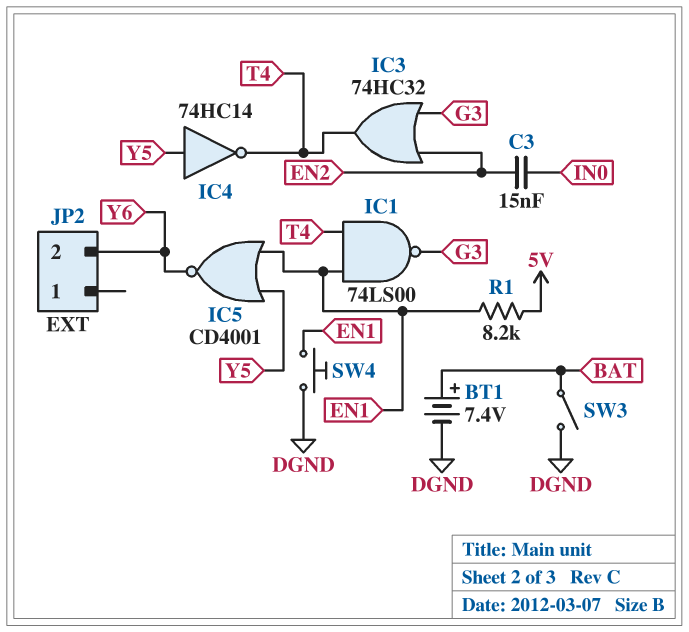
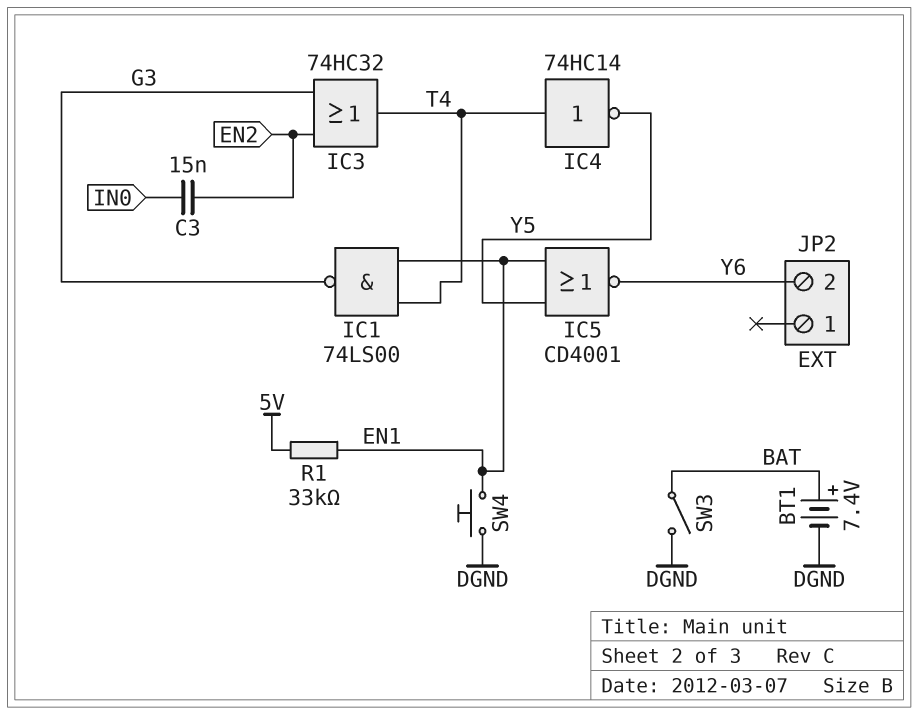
IC4: NOT 74HC14 (in Y5, out T4) -> NOT 74HC14 (in T4, out Y5)
R1: 8.2k (5V, EN1) -> 33k (5V, EN1)

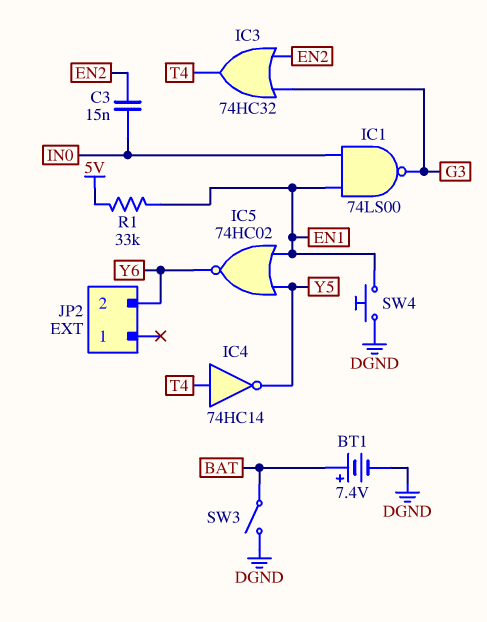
IC1: NAND 74LS00 (in EN1, in T4, out G3) -> NAND 74LS00 (in EN1, in IN0, out G3)
IC5: NOR CD4001 (in EN1, in Y5, out Y6) -> NOR 74HC02 (in EN1, in Y5, out Y6)

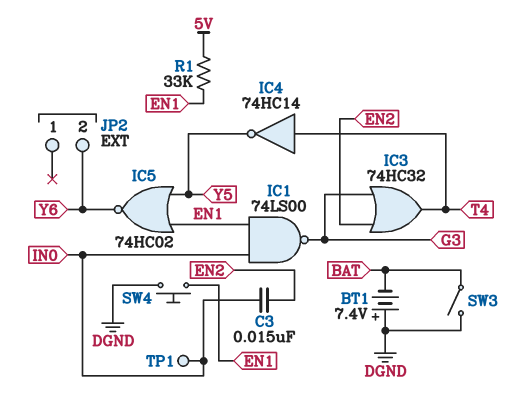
BT1: 7.4V (plus BAT, minus DGND) -> 7.4V (plus DGND, minus BAT)
TP1: none -> test point (IN0)

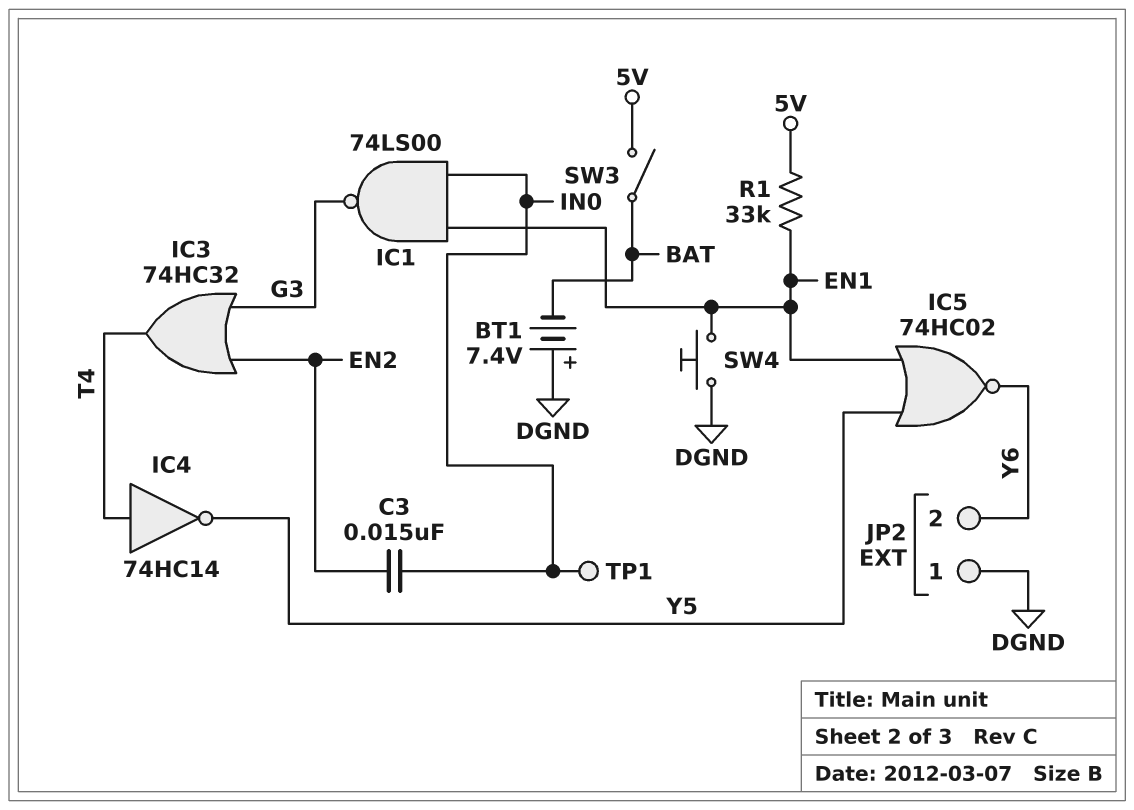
JP2 pin 1: none -> DGND
SW3: switch (BAT, DGND) -> switch (5V, BAT)

